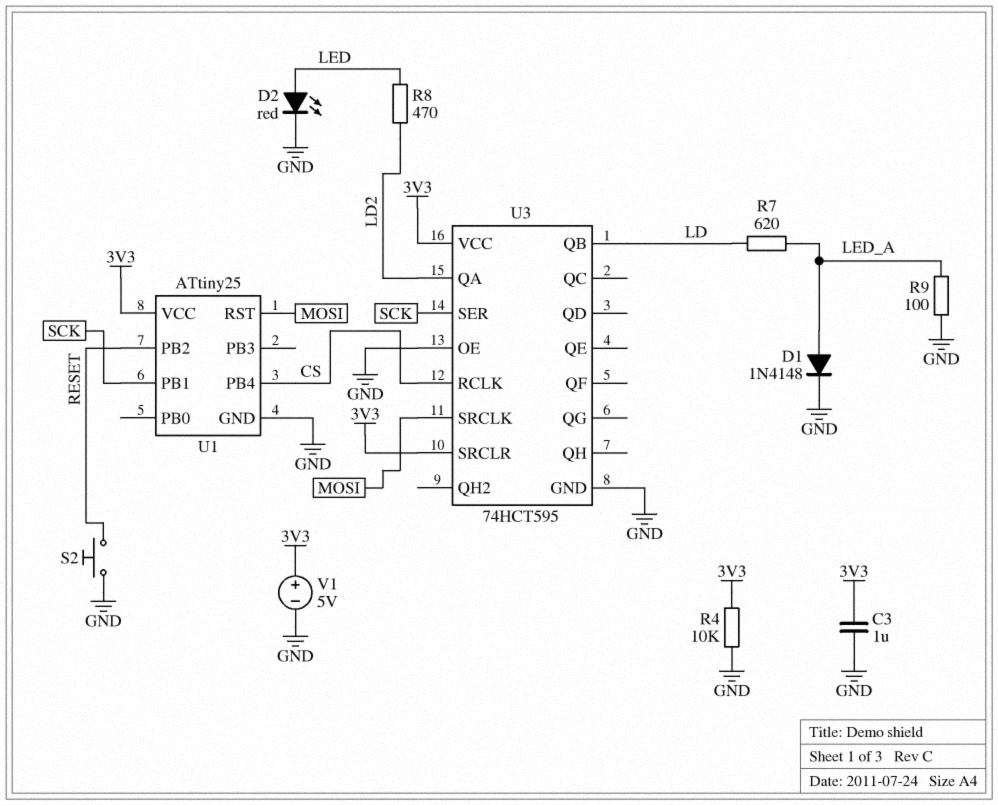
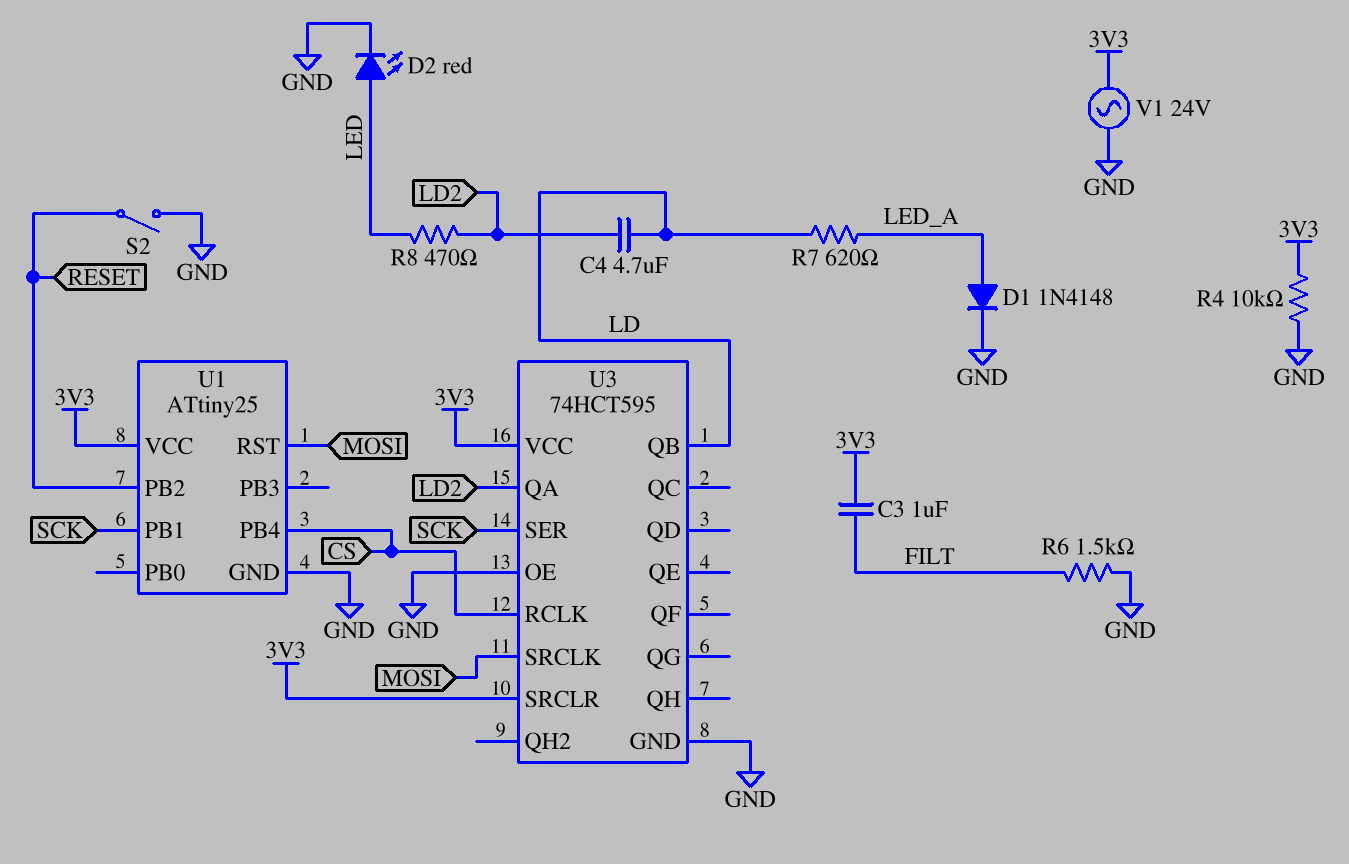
C3: 1uF (3V3, GND) -> 1uF (3V3, FILT)
C4: none -> 4.7uF (LD, LD2)
R6: none -> 1.5k (FILT, GND)
R9: 100 (GND, LED_A) -> none
S2: button (GND, RESET) -> switch (GND, RESET)
V1: 5V (plus 3V3, minus GND) -> AC 24V (3V3, GND)

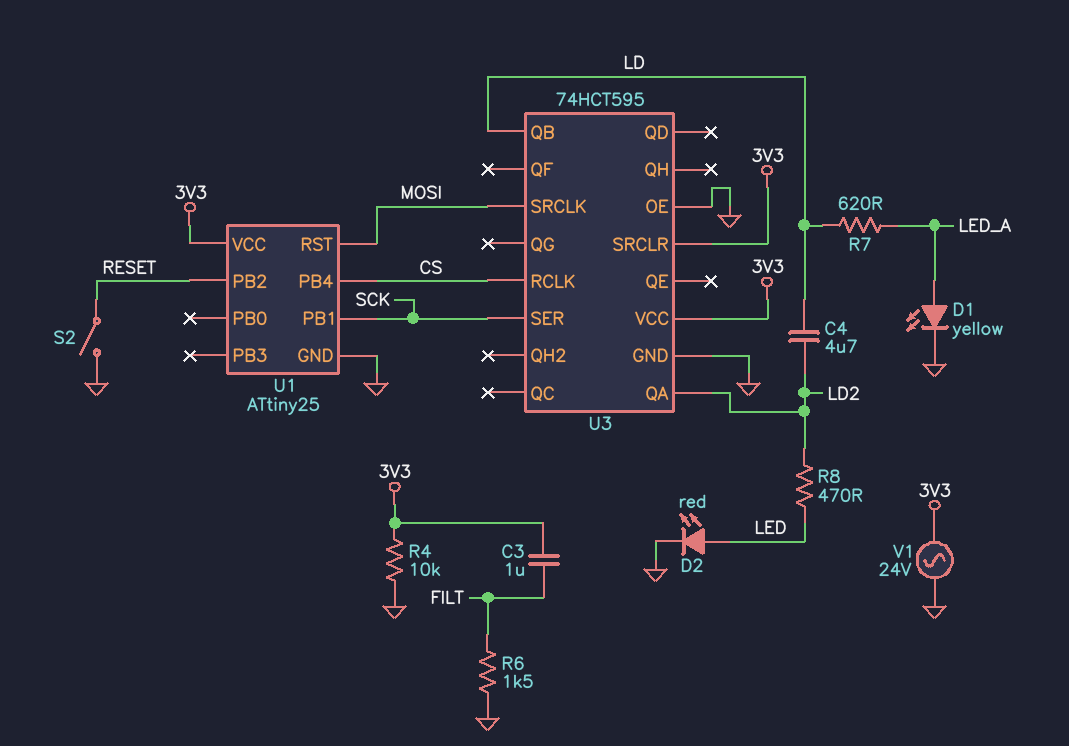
D1: diode 1N4148 (A LED_A, K GND) -> LED yellow (A LED_A, K GND)

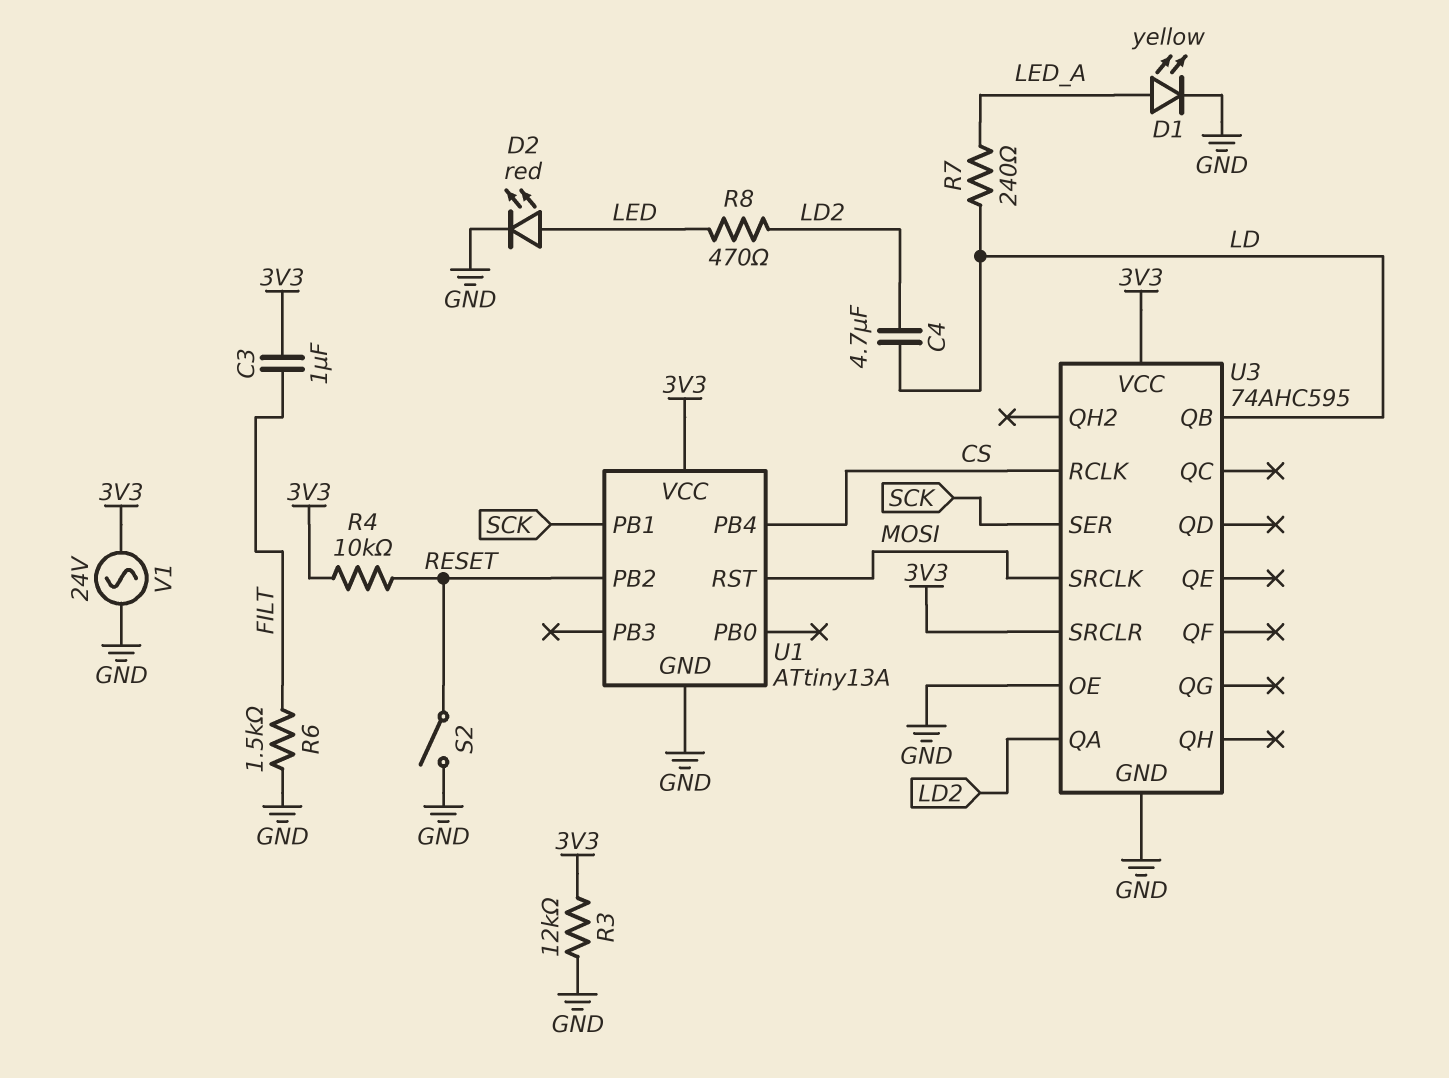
R3: none -> 12k (3V3, GND)
R4: 10k (3V3, GND) -> 10k (3V3, RESET)
R7: 620 (LD, LED_A) -> 240 (LD, LED_A)
U1: ATtiny25 -> ATtiny13A
U3: 74HCT595 -> 74AHC595

